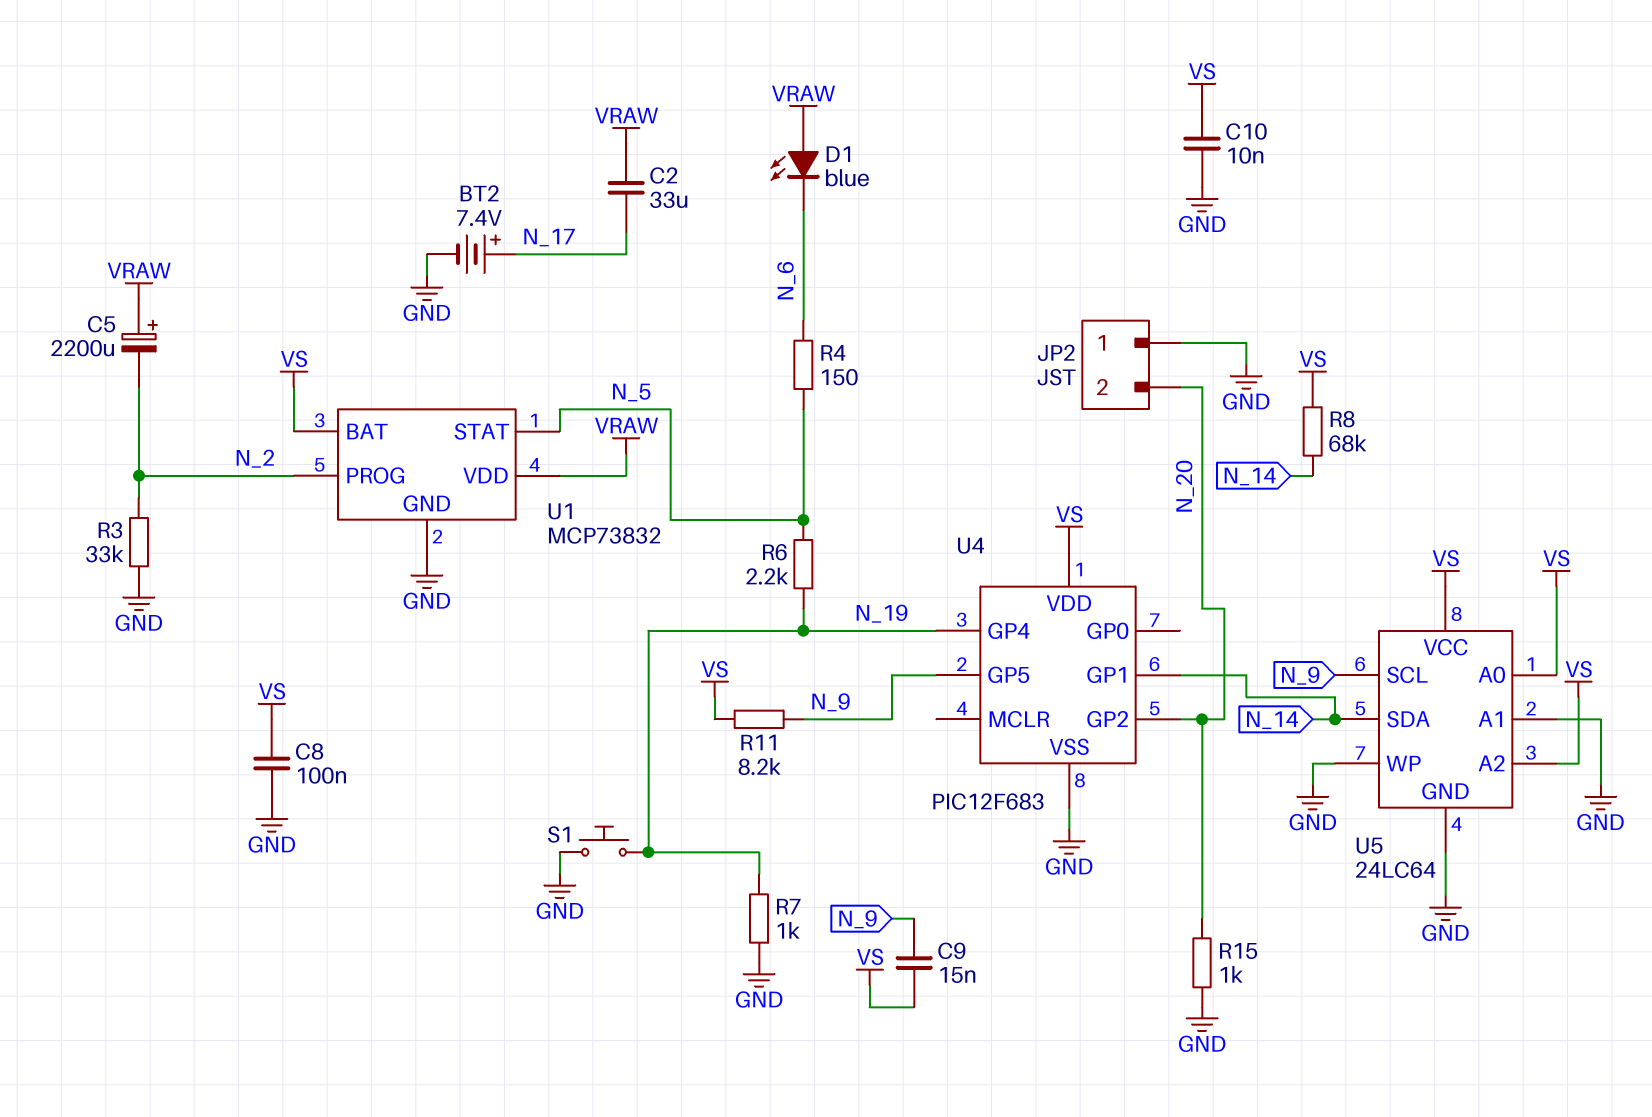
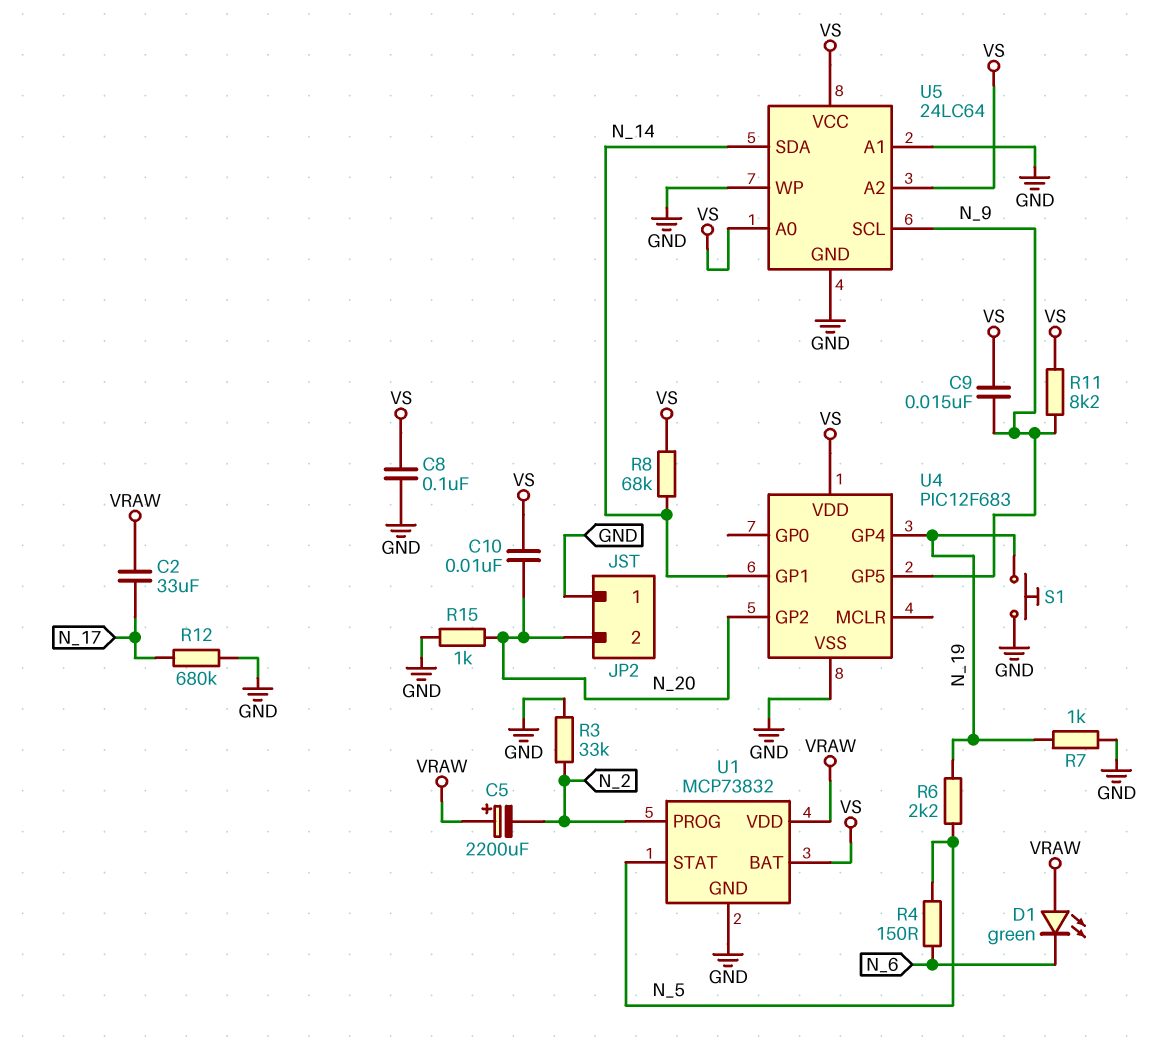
BT2: 7.4V (plus N_17, minus GND) -> none
C10: 10nF (GND, VS) -> 10nF (N_20, VS)
D1: LED blue (A VRAW, K N_6) -> LED green (A VRAW, K N_6)
R12: none -> 680k (GND, N_17)

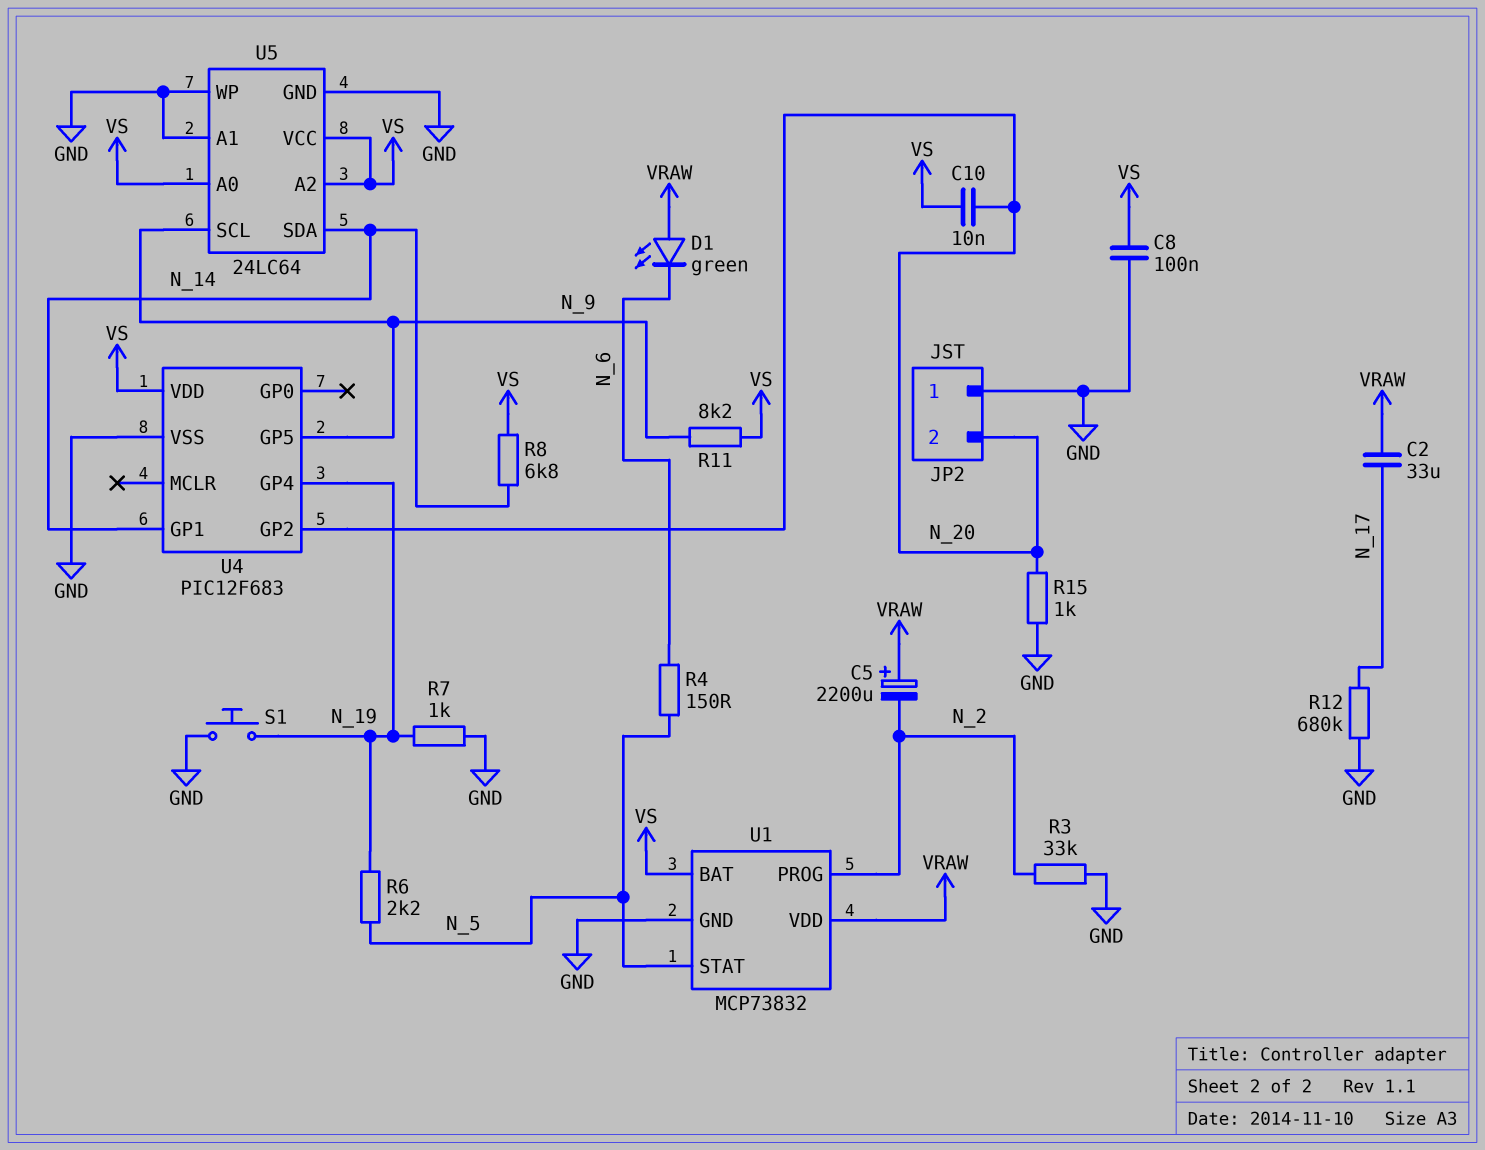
C9: 15nF (N_9, VS) -> none
R8: 68k (N_14, VS) -> 6.8k (N_14, VS)

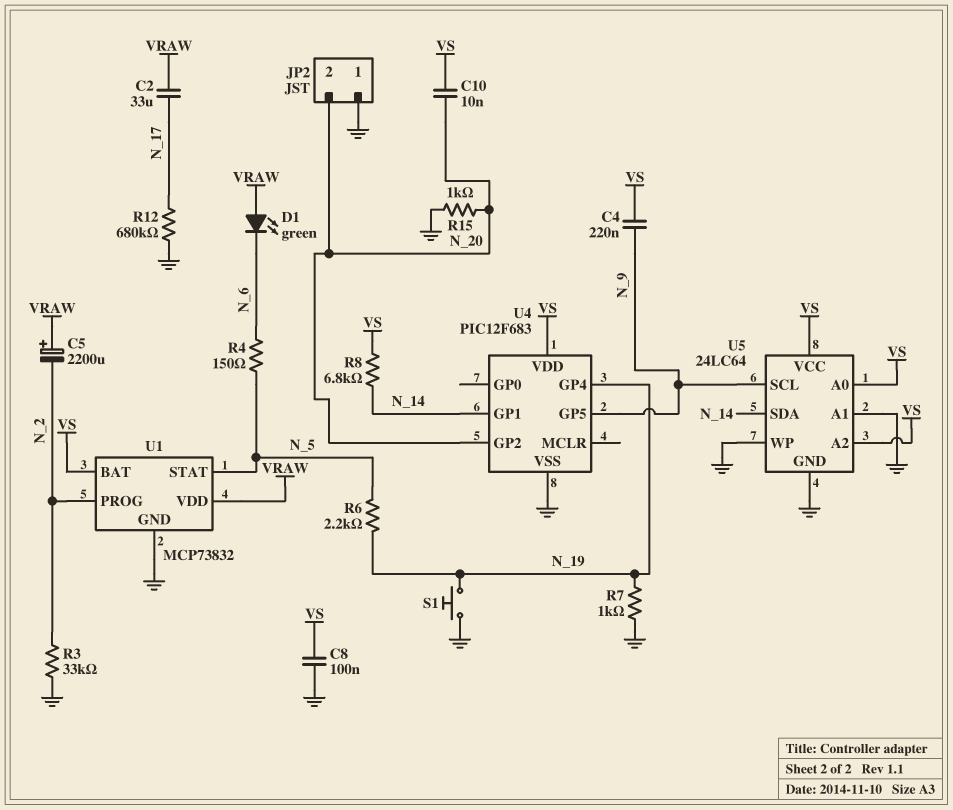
C4: none -> 220nF (N_9, VS)
R11: 8.2k (N_9, VS) -> none

